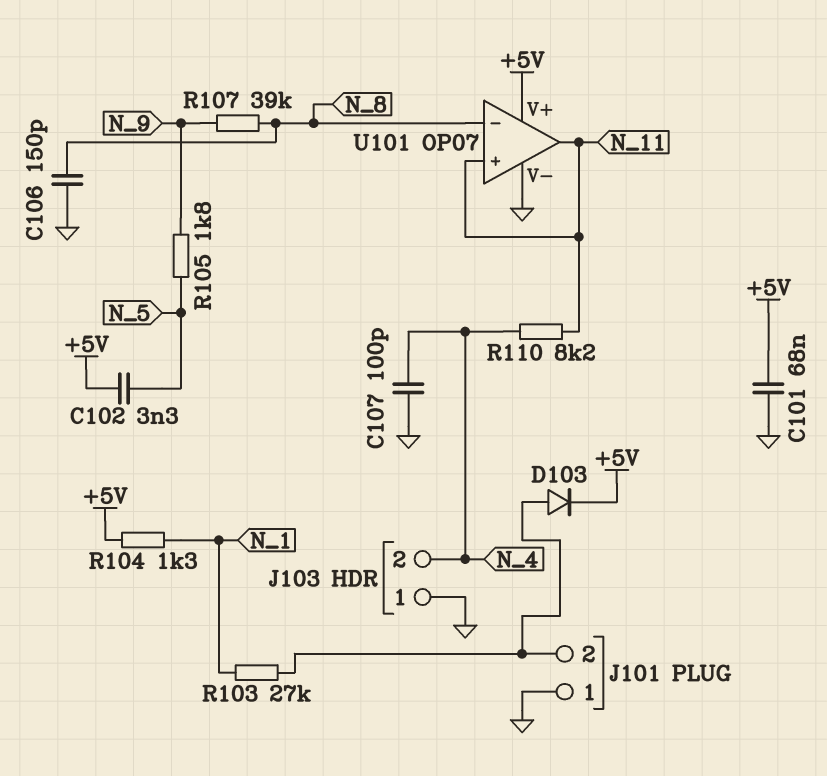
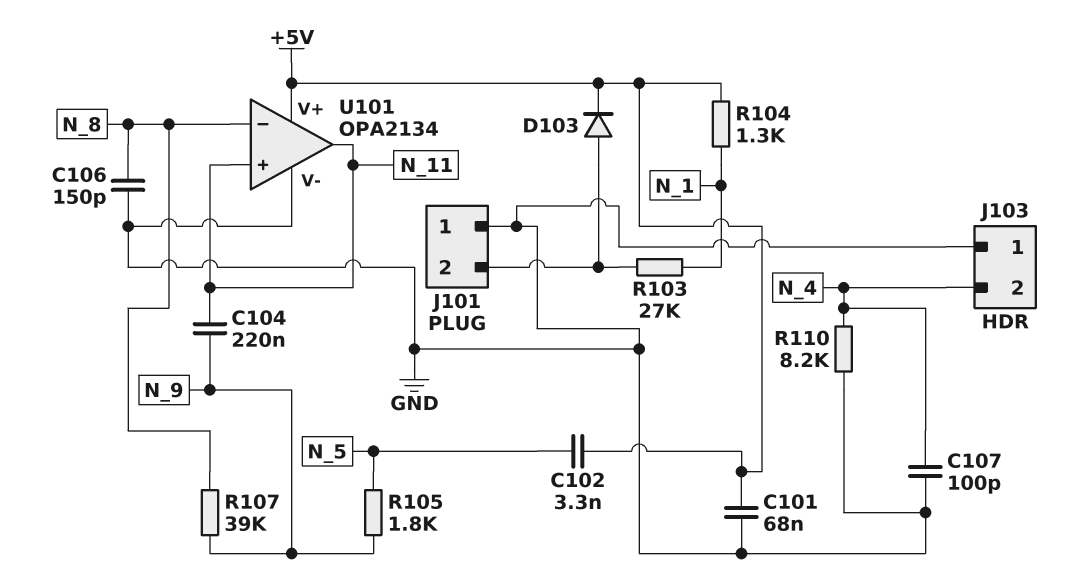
C104: none -> 220nF (N_9, N_11)
R110: 8.2k (N_4, N_11) -> 8.2k (GND, N_4)
U101: OP07 -> OPA2134

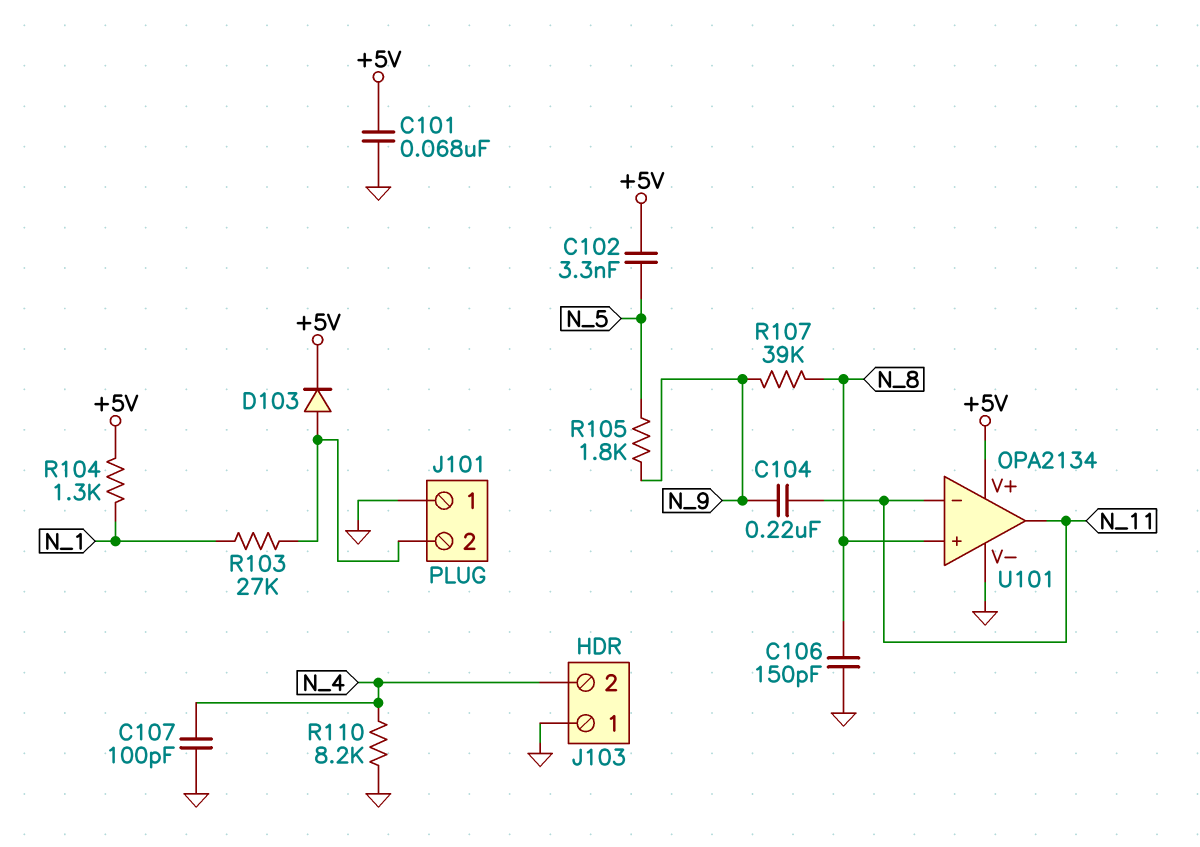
U101 pin in+: N_11 -> N_8
U101 pin in-: N_8 -> N_11

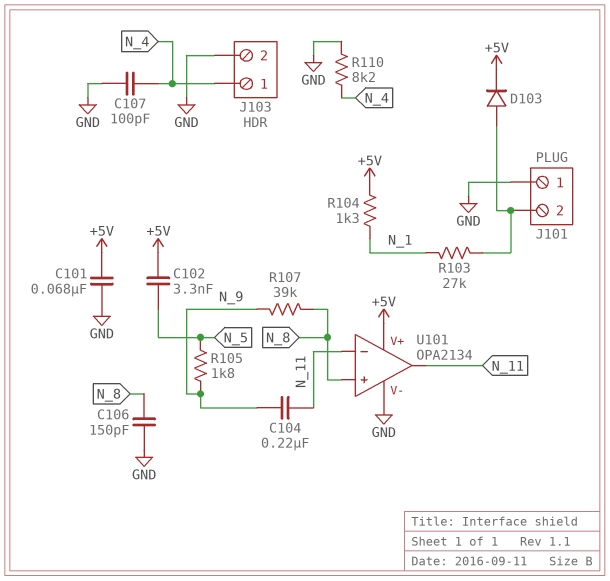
J103 pin 1: GND -> N_4
J103 pin 2: N_4 -> GND

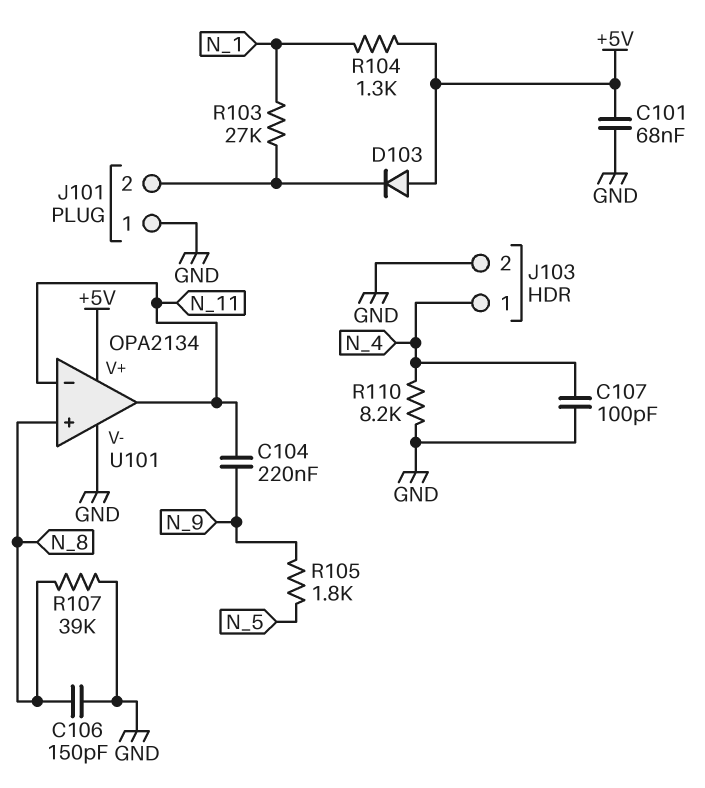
C102: 3.3nF (+5V, N_5) -> none
D103: diode (A J101/2, K +5V) -> diode (A +5V, K J101/2)
R107: 39k (N_8, N_9) -> 39k (GND, N_8)

